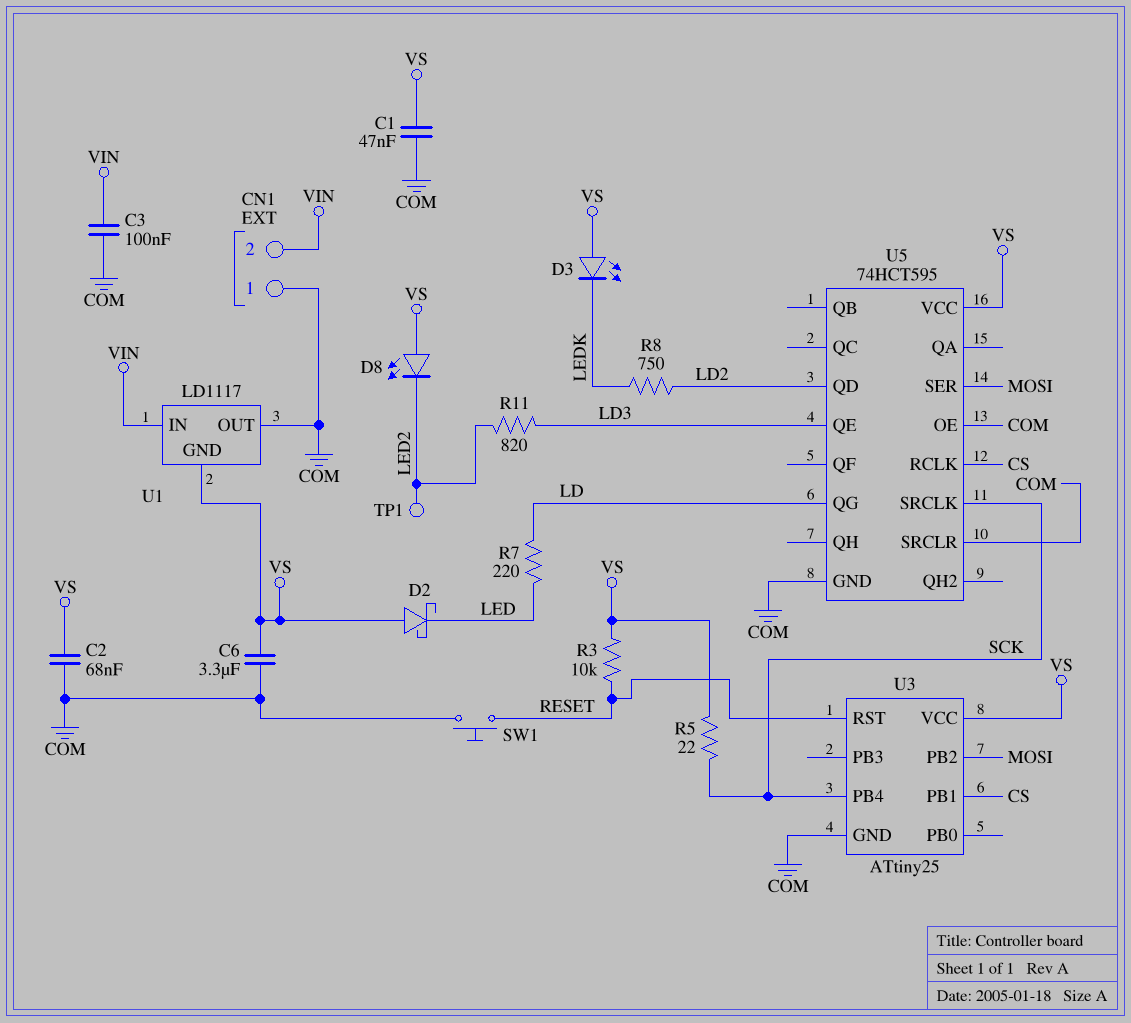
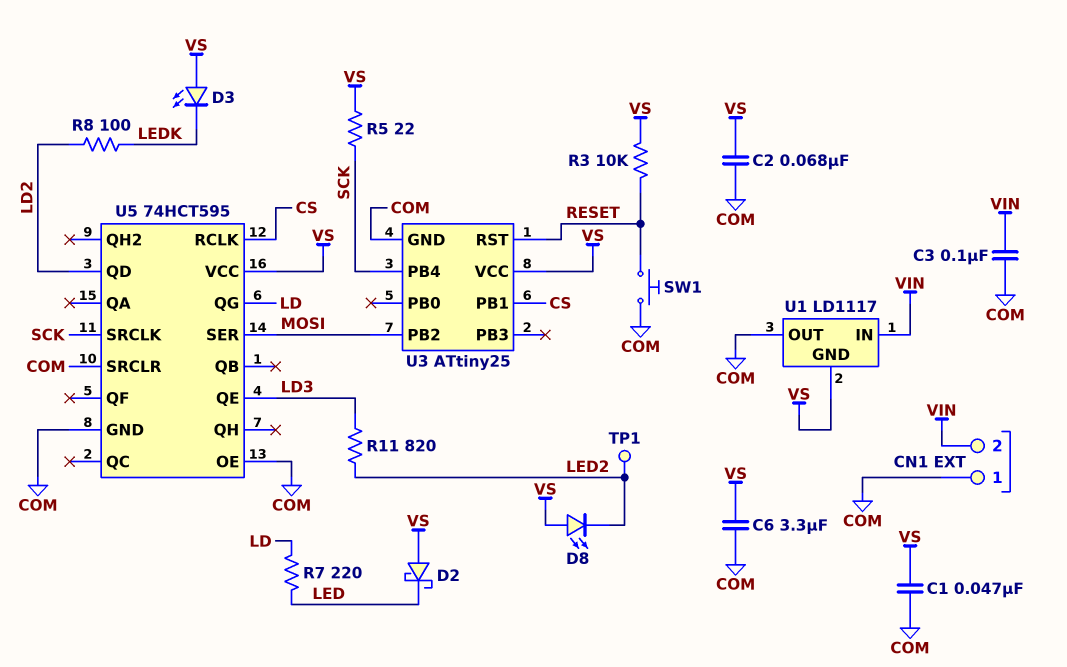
R8: 750 (LD2, LEDK) -> 100 (LD2, LEDK)

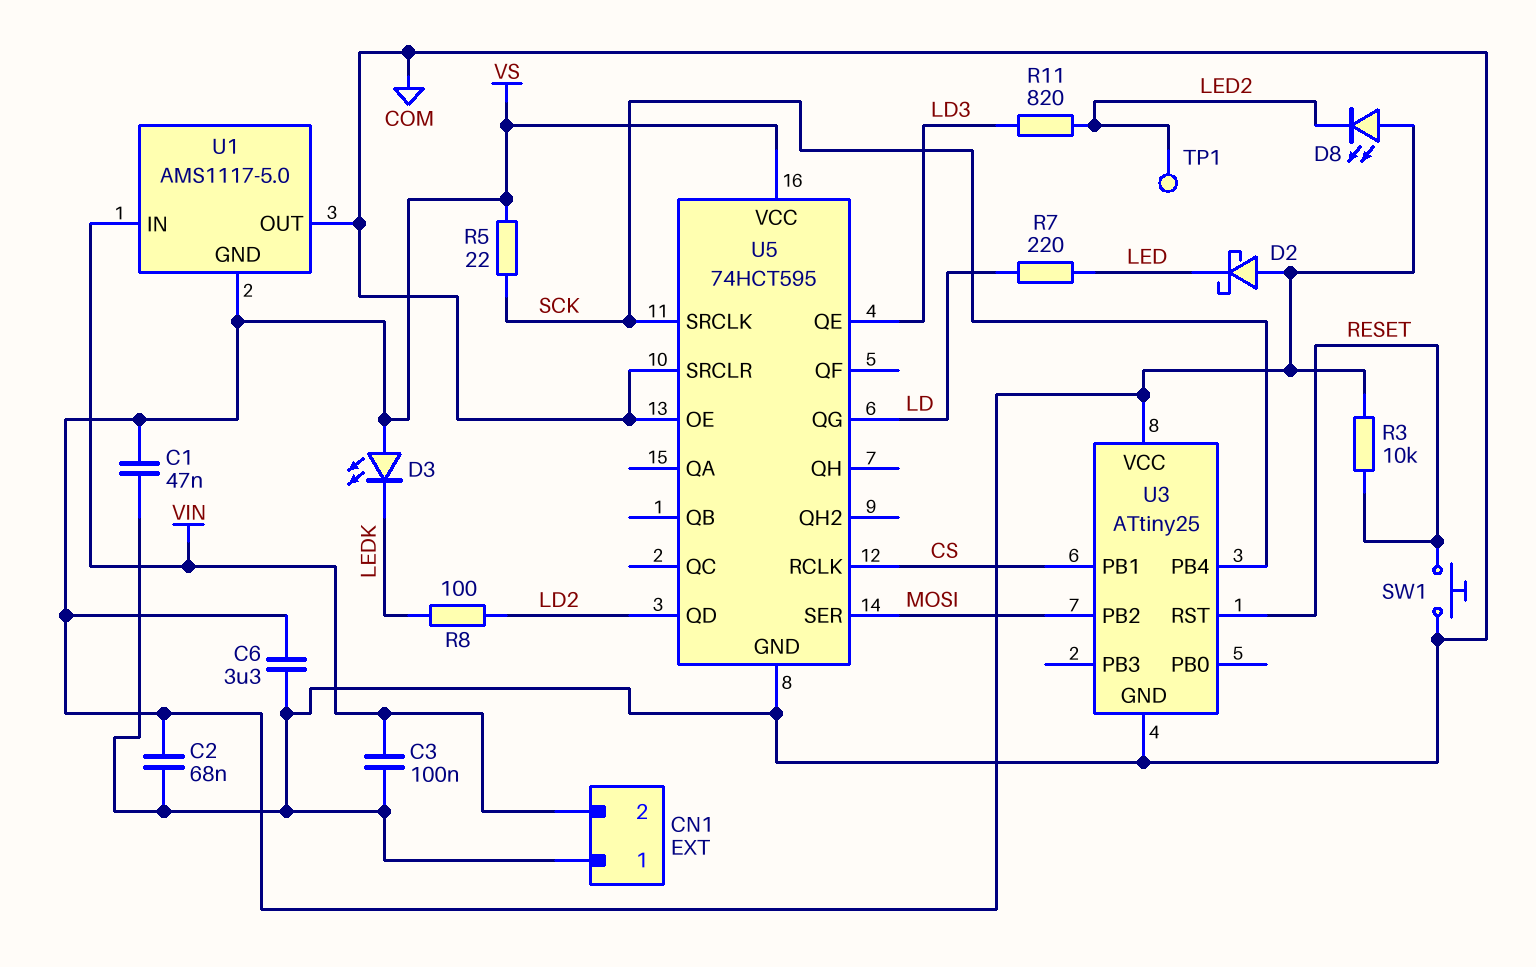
U1: LD1117 -> AMS1117-5.0

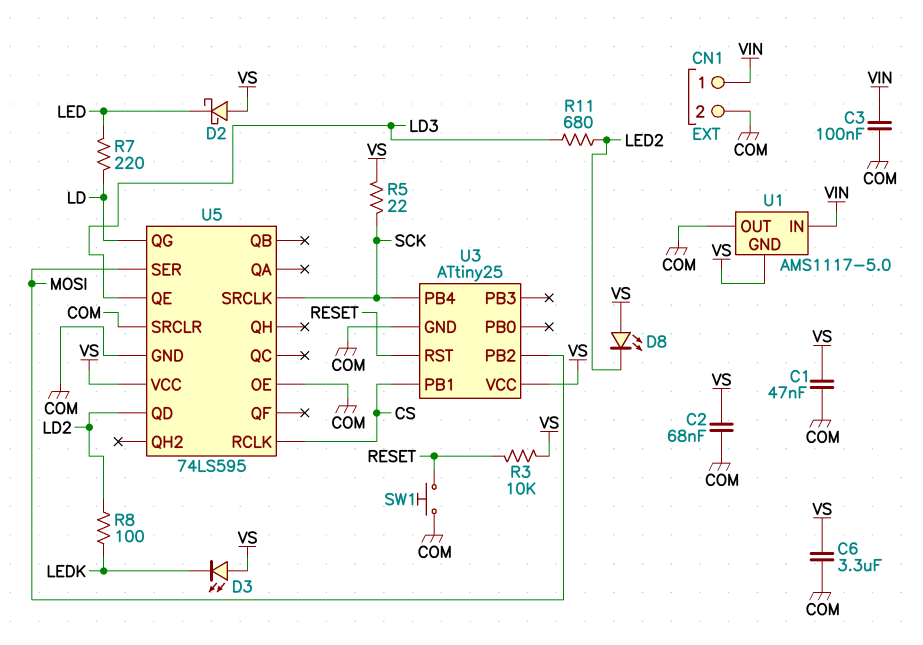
CN1 pin 1: COM -> VIN
CN1 pin 2: VIN -> COM
R11: 820 (LD3, LED2) -> 680 (LD3, LED2)
TP1: test point (LED2) -> none
U5: 74HCT595 -> 74LS595

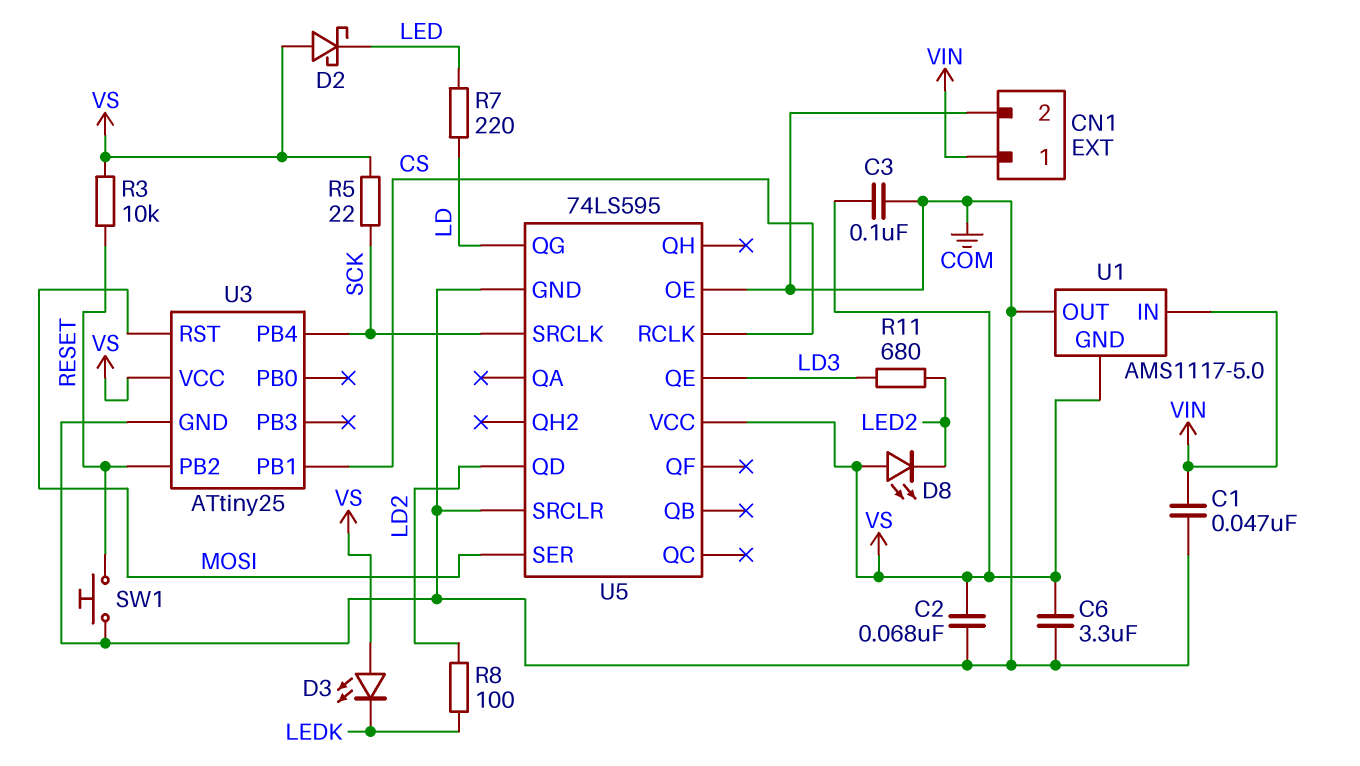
C1: 47nF (COM, VS) -> 47nF (COM, VIN)
C3: 100nF (COM, VIN) -> 100nF (COM, VS)
U3 pin PB2: MOSI -> RESET
U3 pin RST: RESET -> MOSI

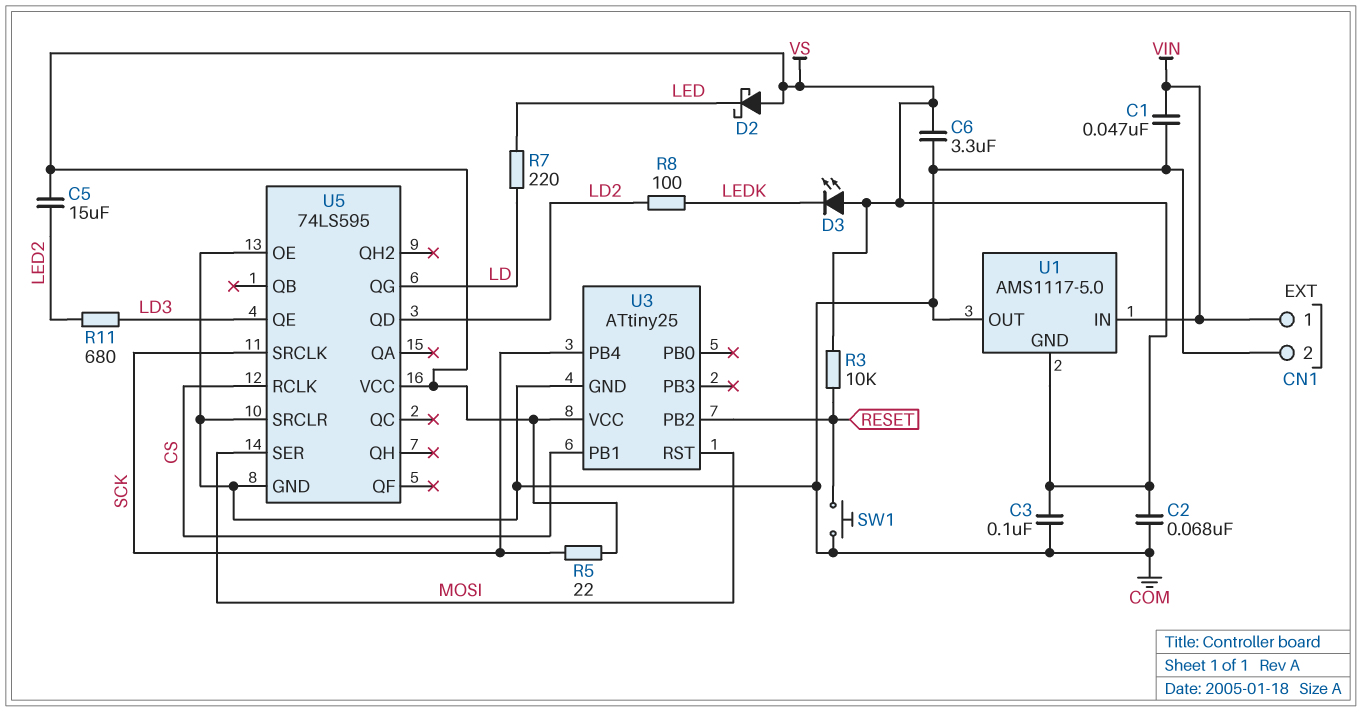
C5: none -> 15uF (LED2, VS)
D8: LED (A VS, K LED2) -> none

